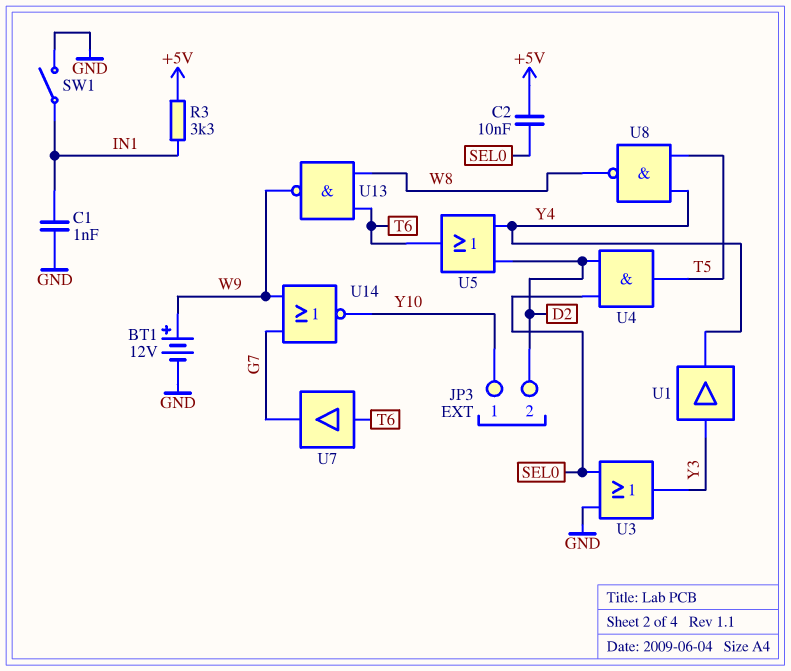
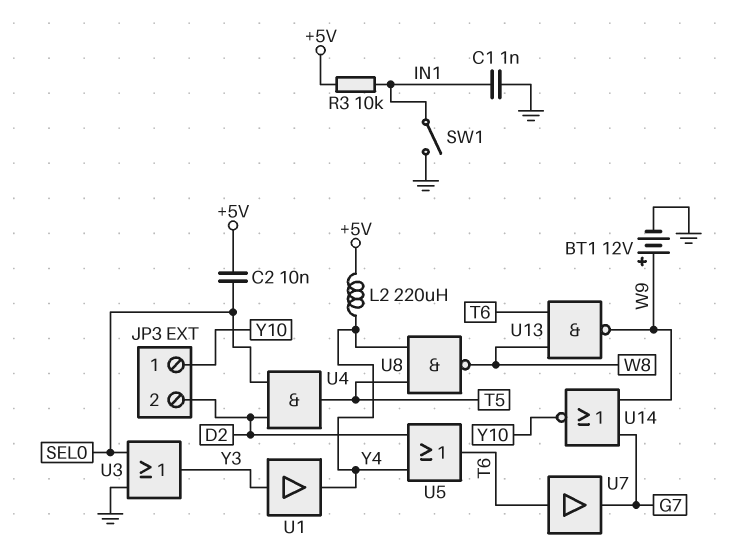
L2: none -> 220uH (+5V, Y4)
R3: 3.3k (+5V, IN1) -> 10k (+5V, IN1)

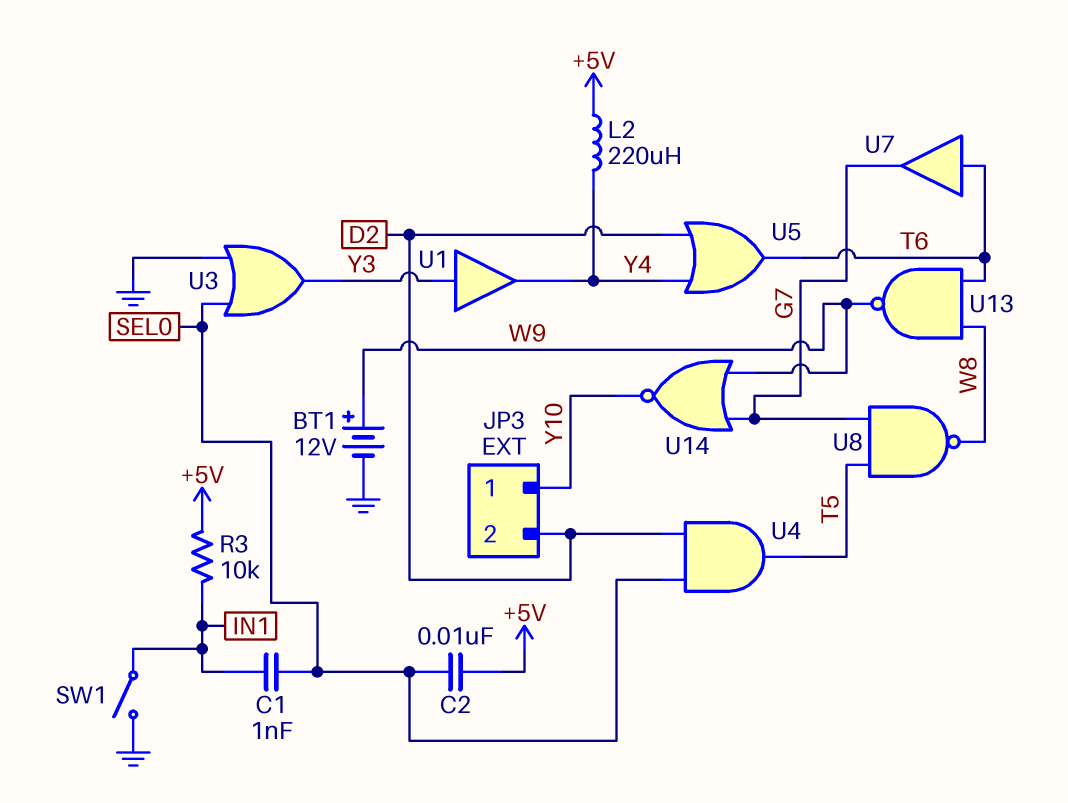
C1: 1nF (GND, IN1) -> 1nF (IN1, SEL0)
U8: NAND (in T5, in Y4, out W8) -> NAND (in G7, in T5, out W8)

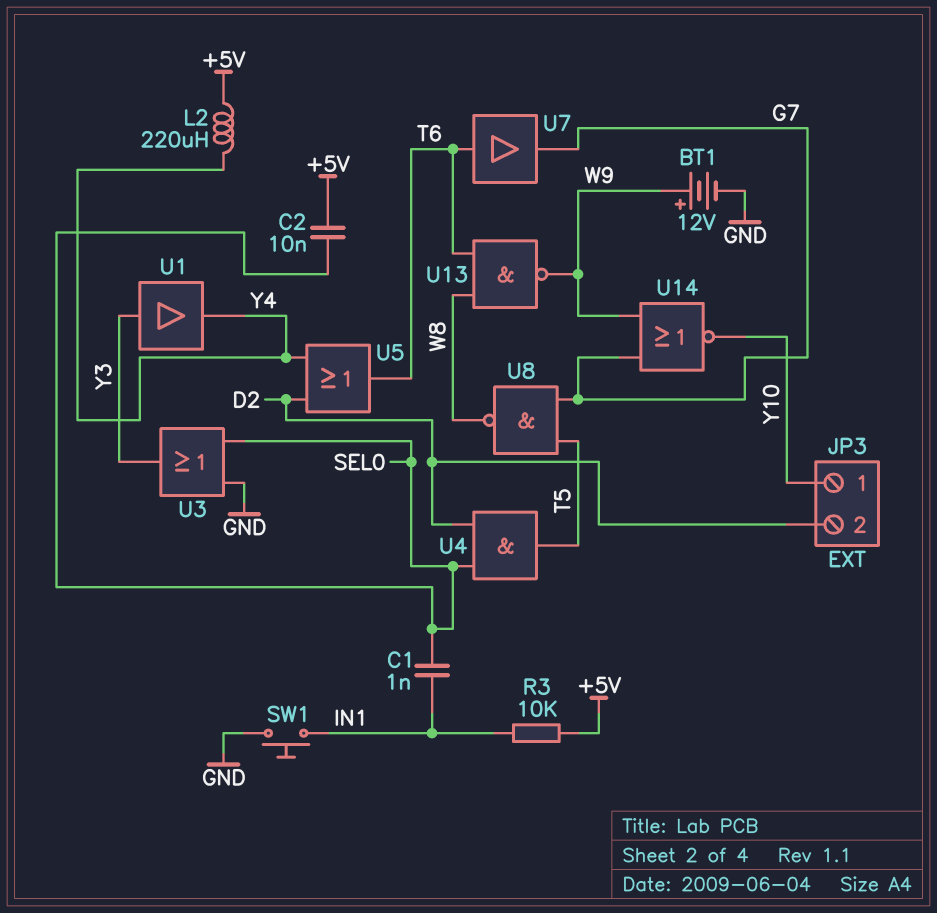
SW1: switch (GND, IN1) -> button (GND, IN1)

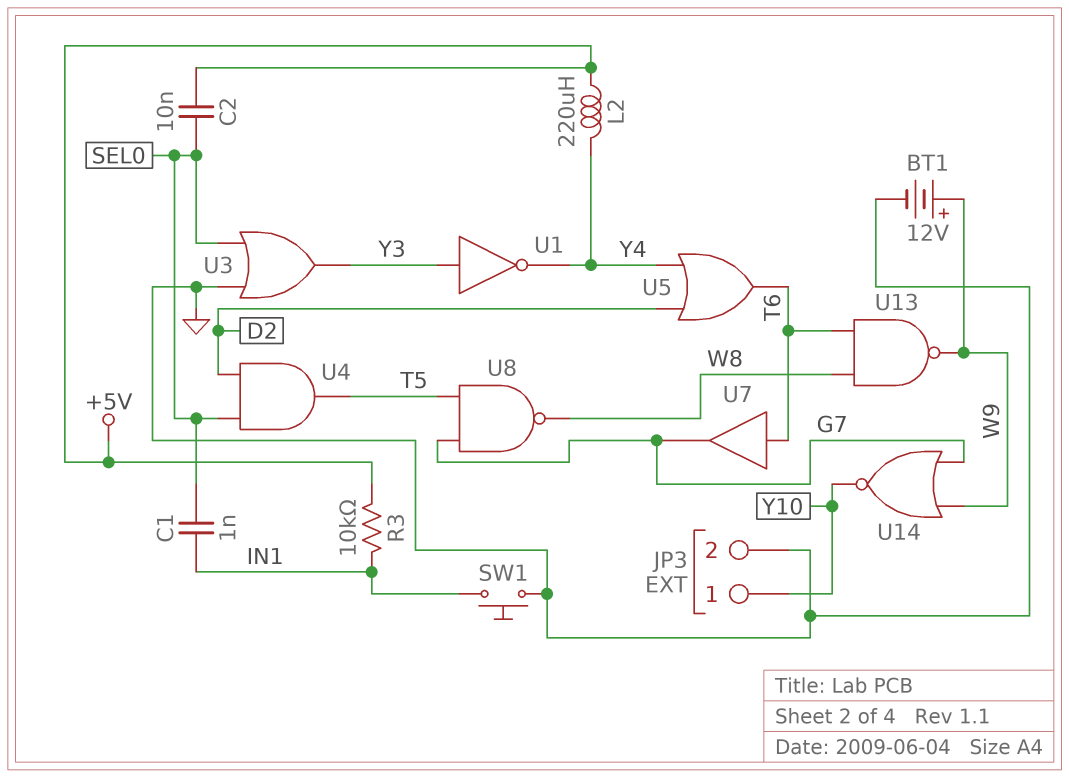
JP3 pin 2: D2 -> GND
U1: buffer (in Y3, out Y4) -> NOT (in Y3, out Y4)

